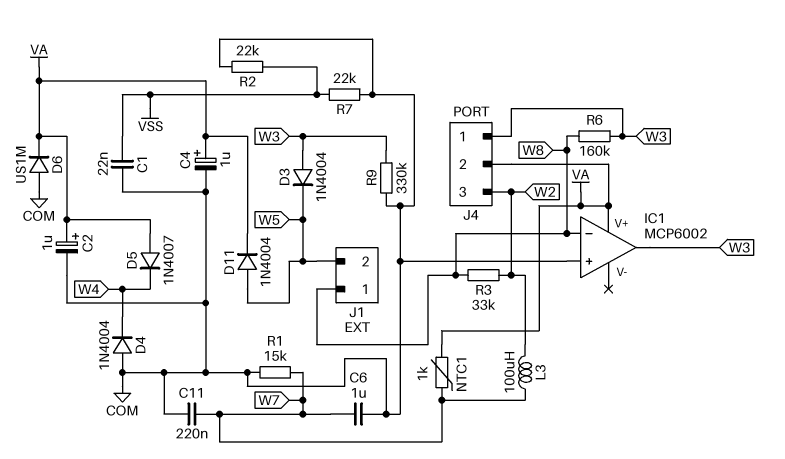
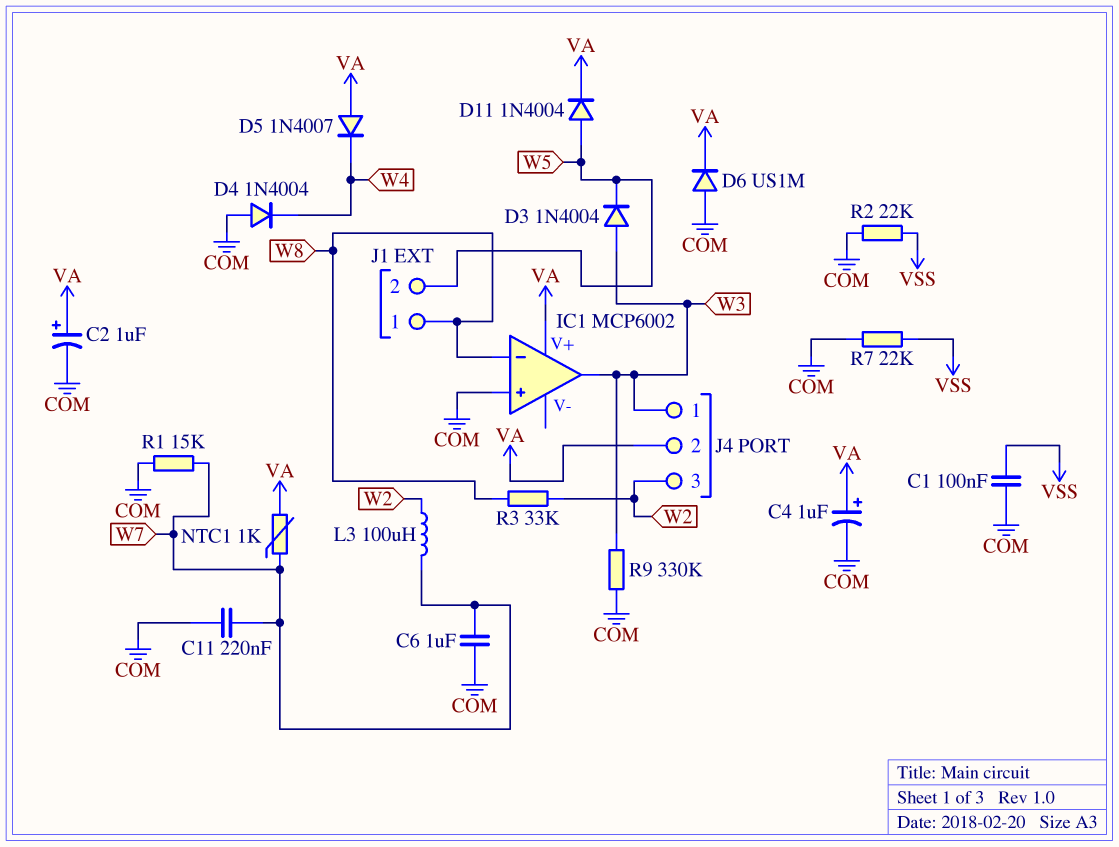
C1: 22nF (COM, VSS) -> 100nF (COM, VSS)
R6: 160k (W3, W8) -> none

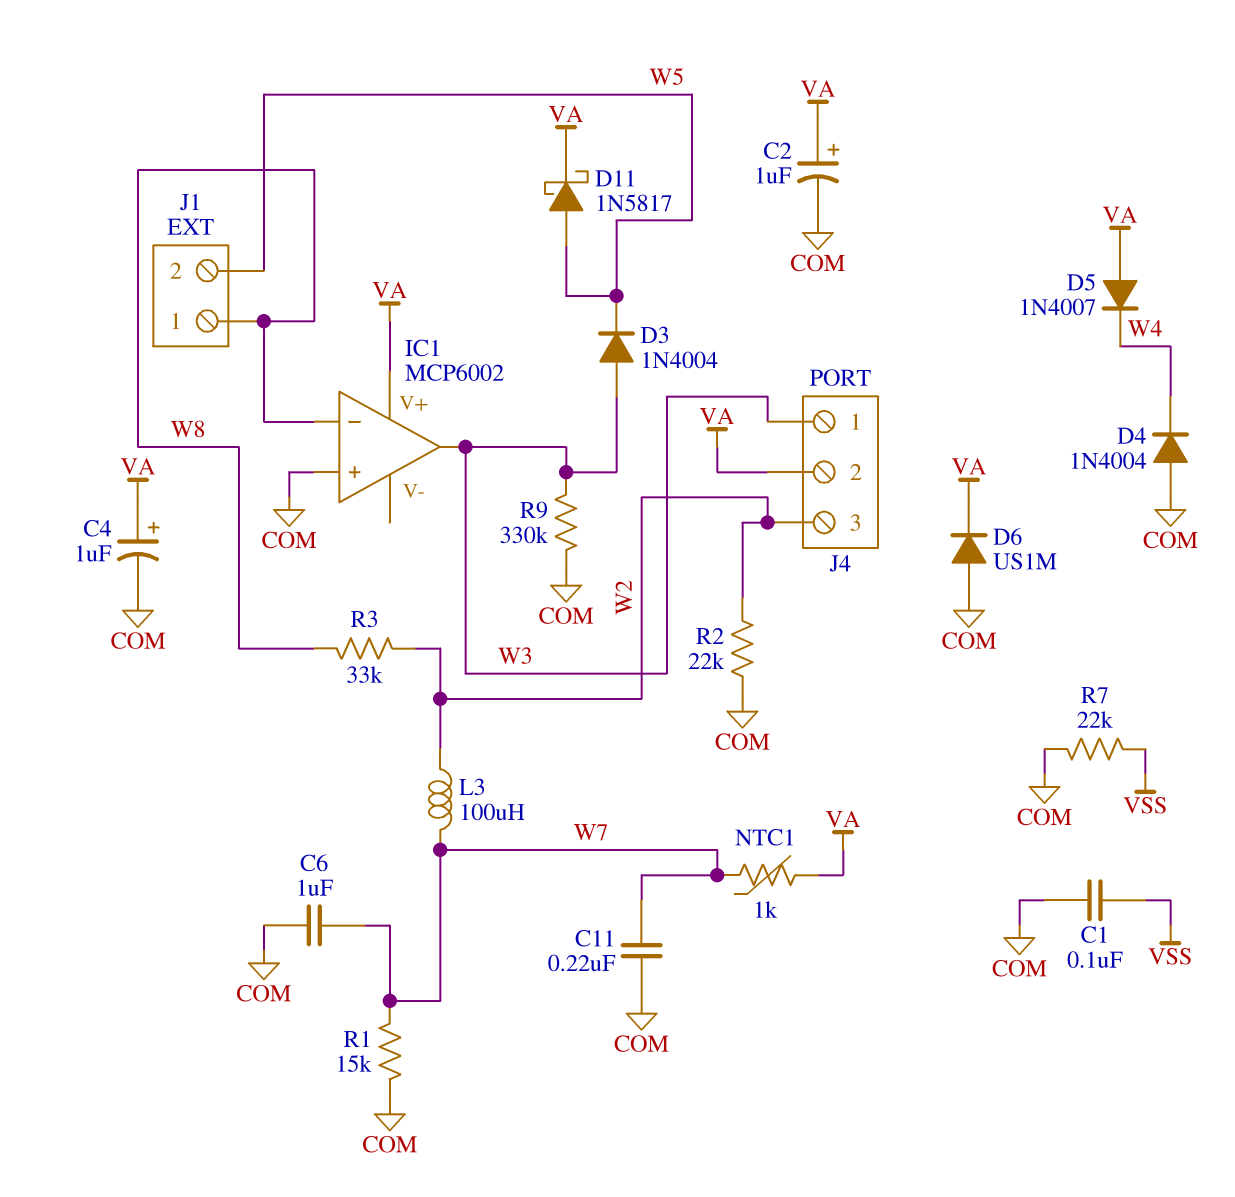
D11: diode 1N4004 (A W5, K VA) -> schottky 1N5817 (A W5, K VA)
R2: 22k (COM, VSS) -> 22k (COM, W2)

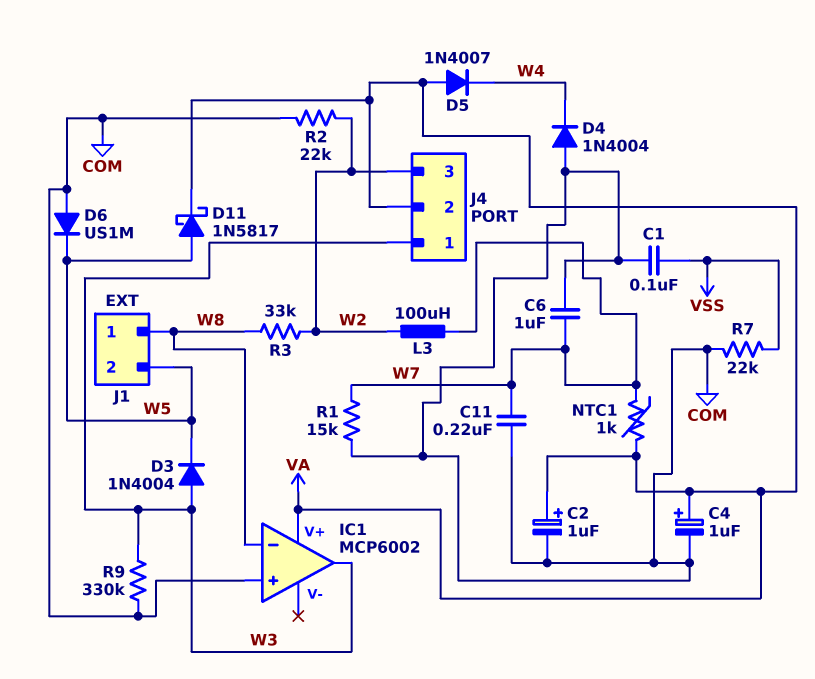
D6: diode US1M (A COM, K VA) -> diode US1M (A COM, K W5)

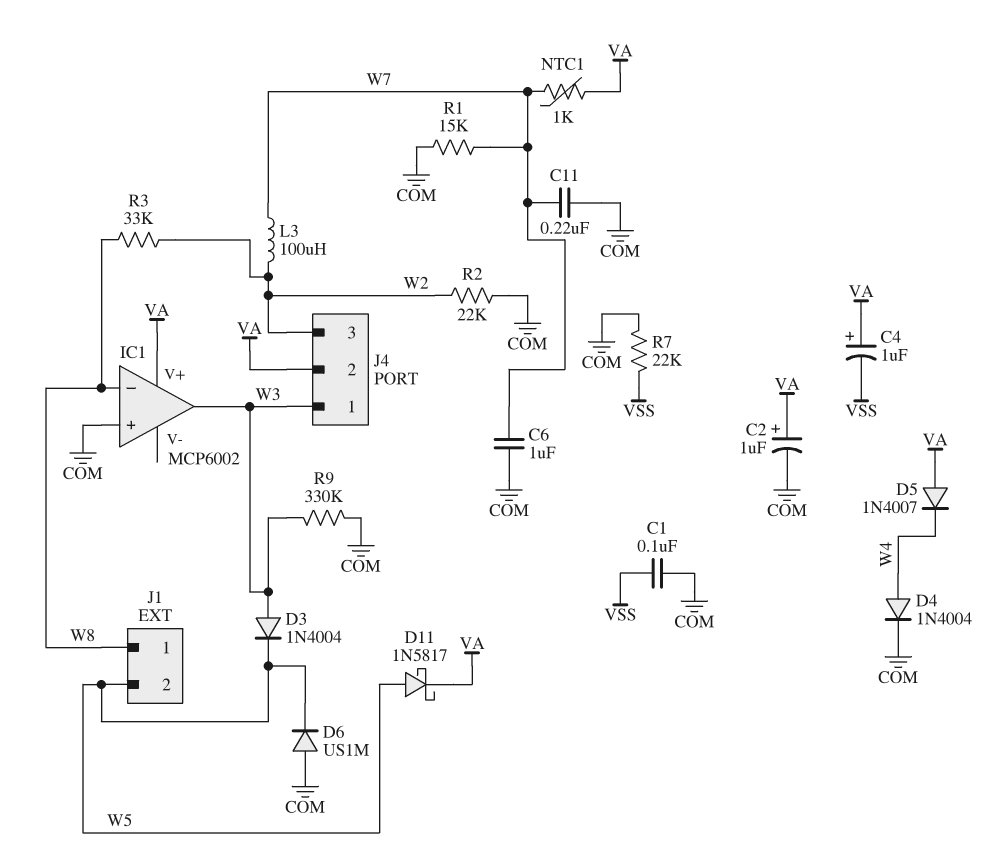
C4: 1uF (plus VA, minus COM) -> 1uF (plus VA, minus VSS)
D4: diode 1N4004 (A COM, K W4) -> diode 1N4004 (A W4, K COM)

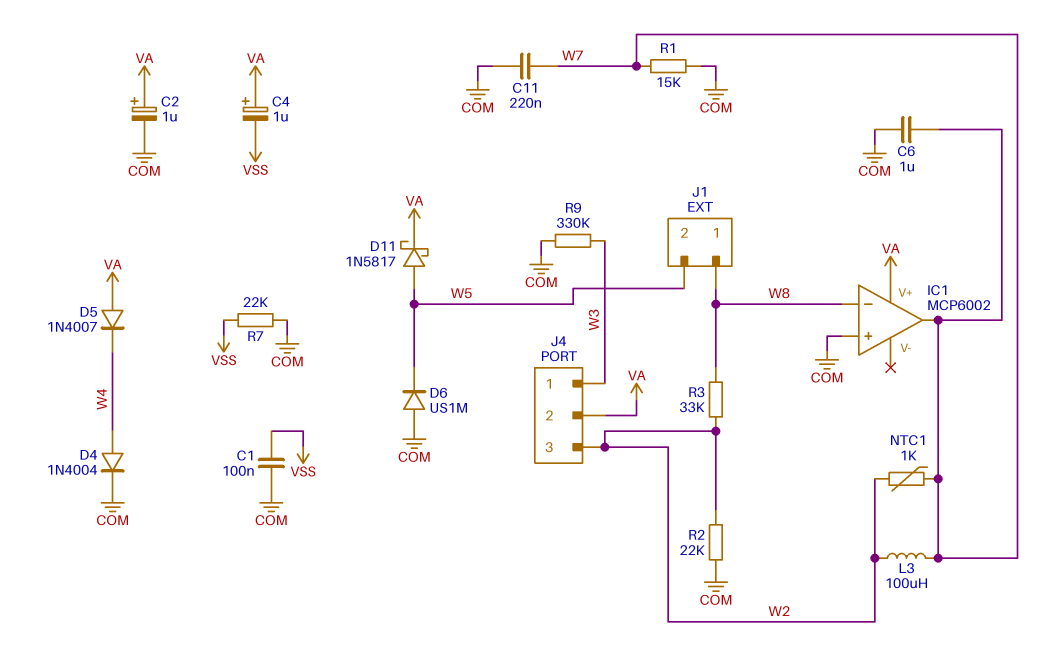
D3: diode 1N4004 (A W3, K W5) -> none
IC1 pin out: W3 -> W7
NTC1: 1k (VA, W7) -> 1k (W2, W7)

